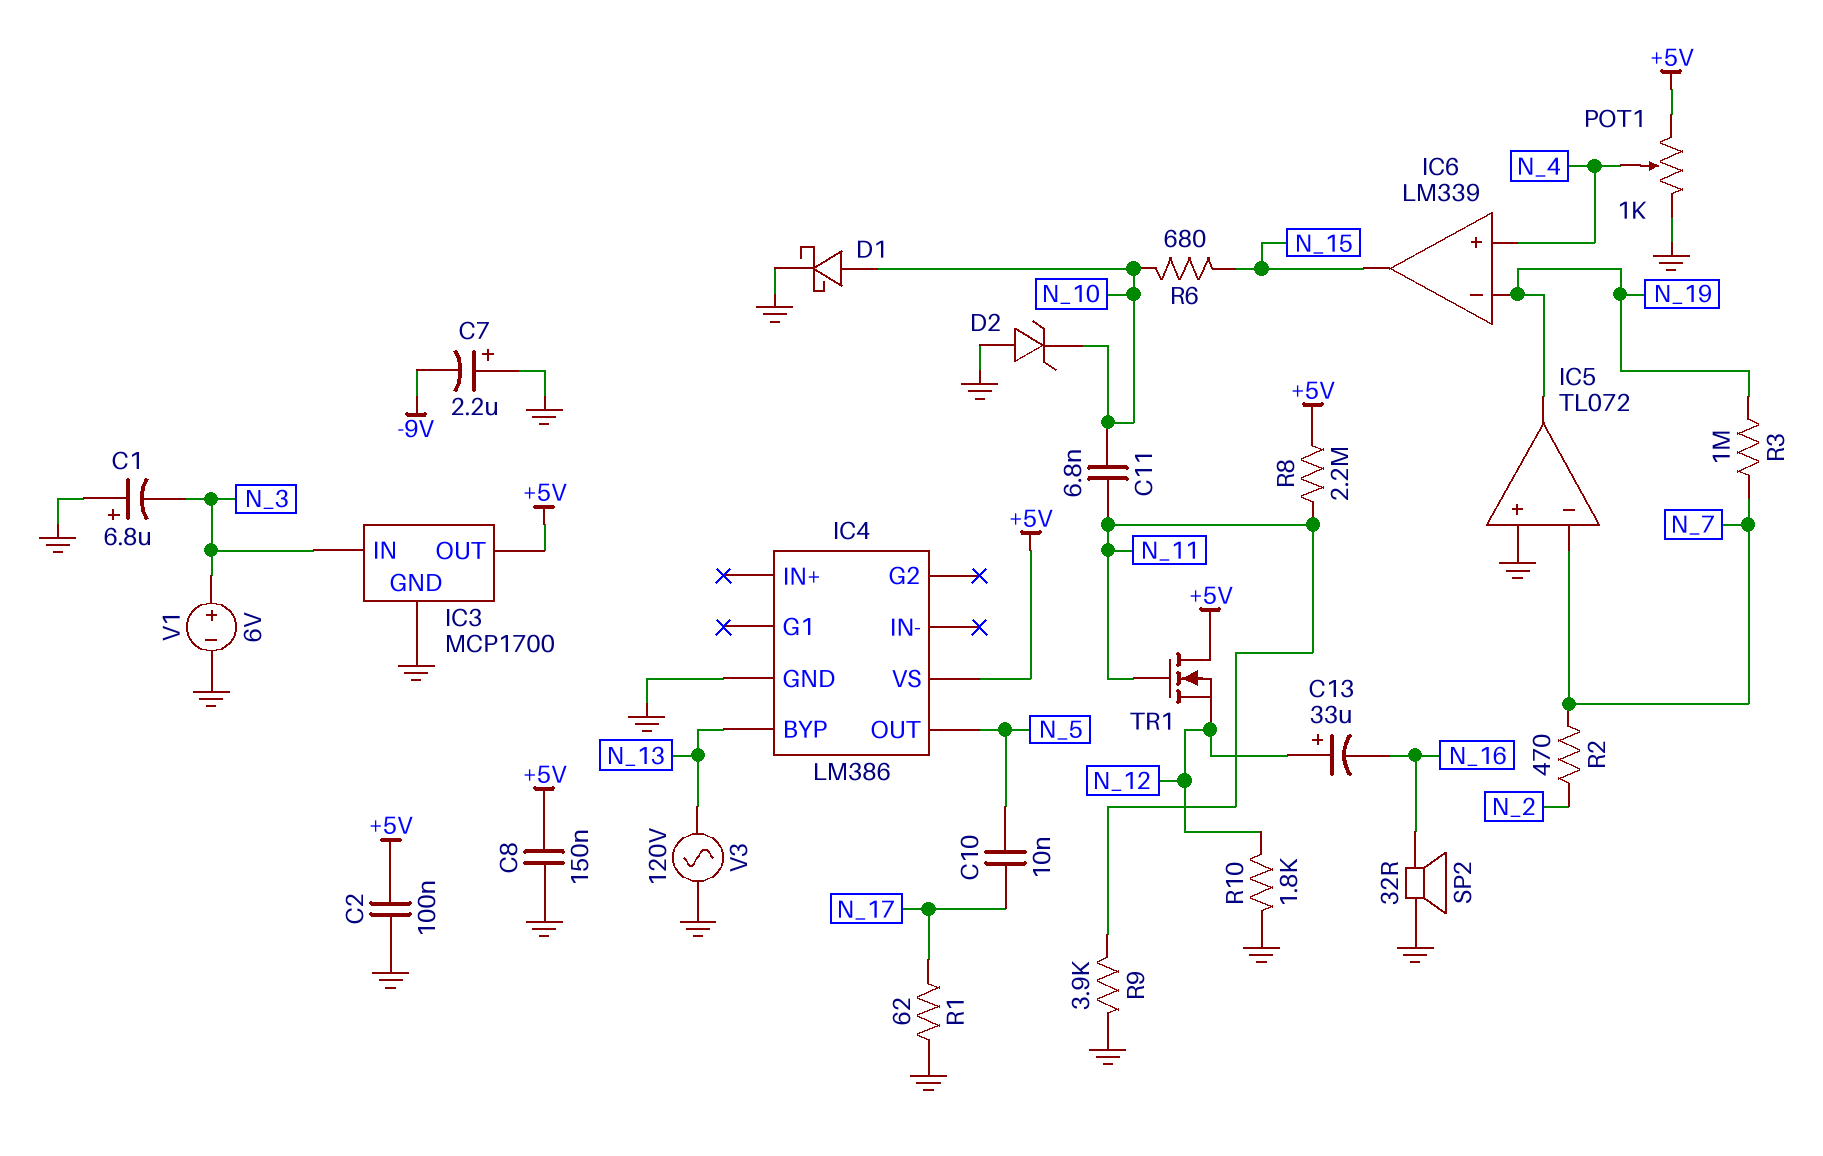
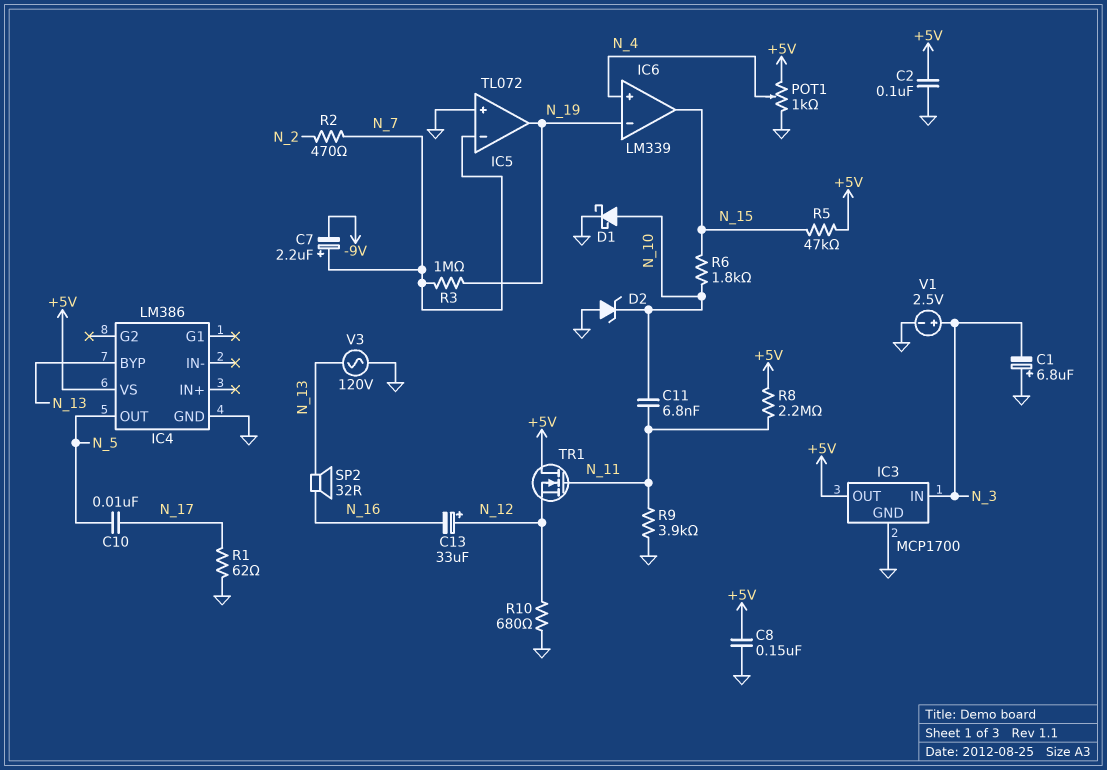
C7: 2.2uF (plus GND, minus -9V) -> 2.2uF (plus N_7, minus -9V)
R5: none -> 47k (+5V, N_15)
R6: 680 (N_10, N_15) -> 1.8k (N_10, N_15)
R10: 1.8k (GND, N_12) -> 680 (GND, N_12)
SP2: speaker 32R (GND, N_16) -> speaker 32R (N_13, N_16)
V1: 6V (plus N_3, minus GND) -> 2.5V (plus N_3, minus GND)

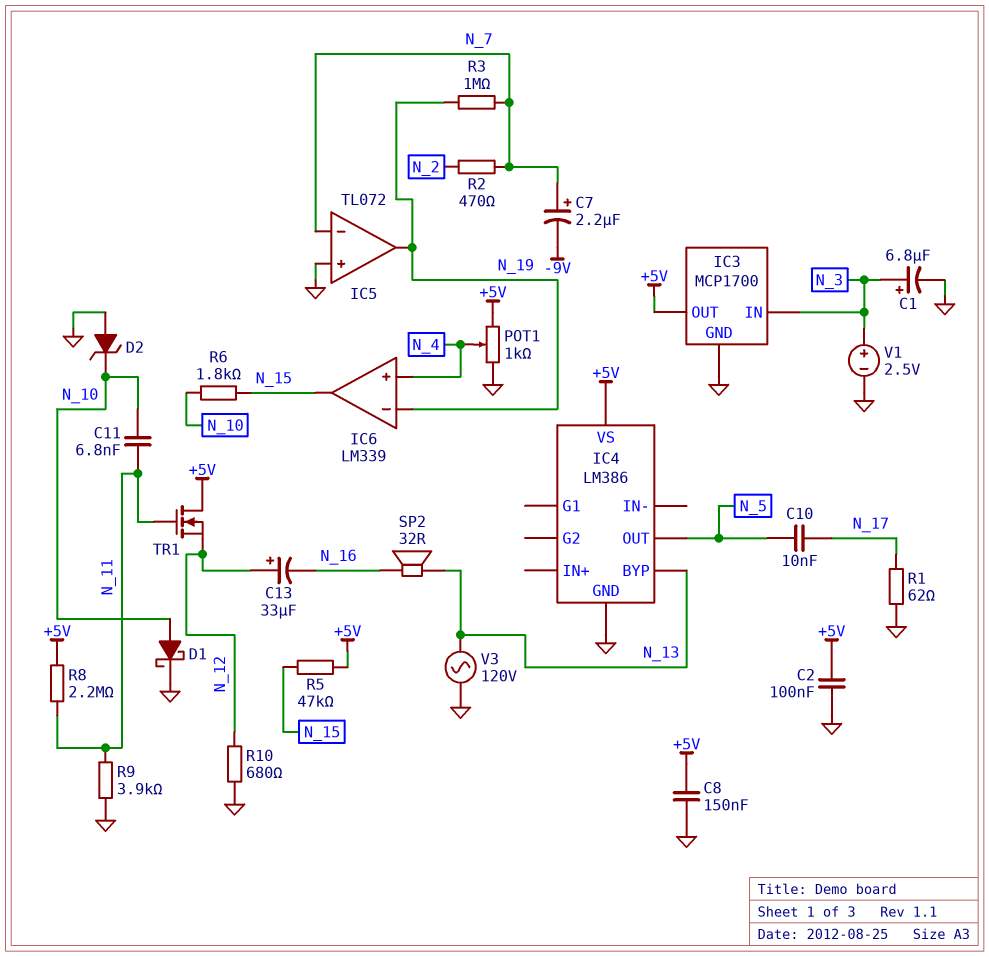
C1: 6.8uF (plus GND, minus N_3) -> 6.8uF (plus N_3, minus GND)

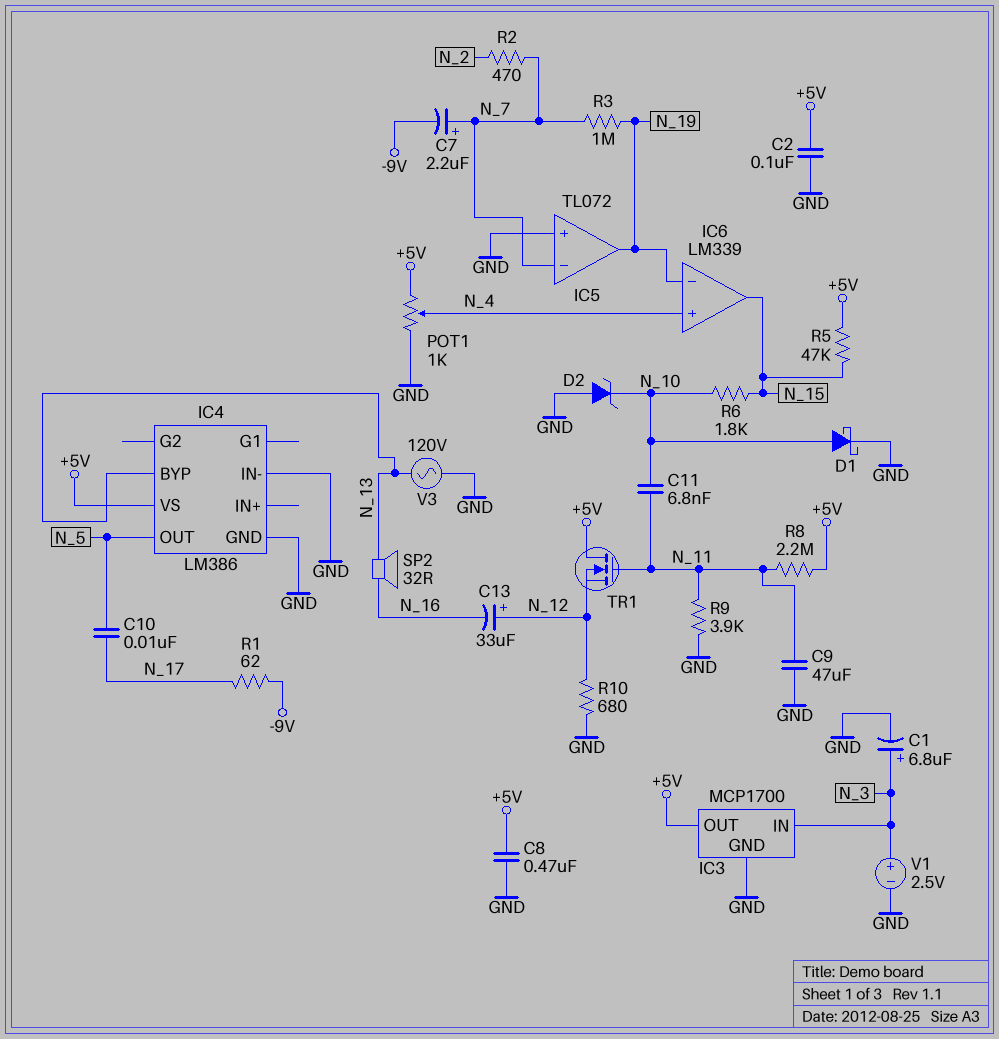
C8: 150nF (+5V, GND) -> 470nF (+5V, GND)
C9: none -> 47uF (GND, N_11)
IC4 pin IN-: none -> GND
R1: 62 (GND, N_17) -> 62 (-9V, N_17)

